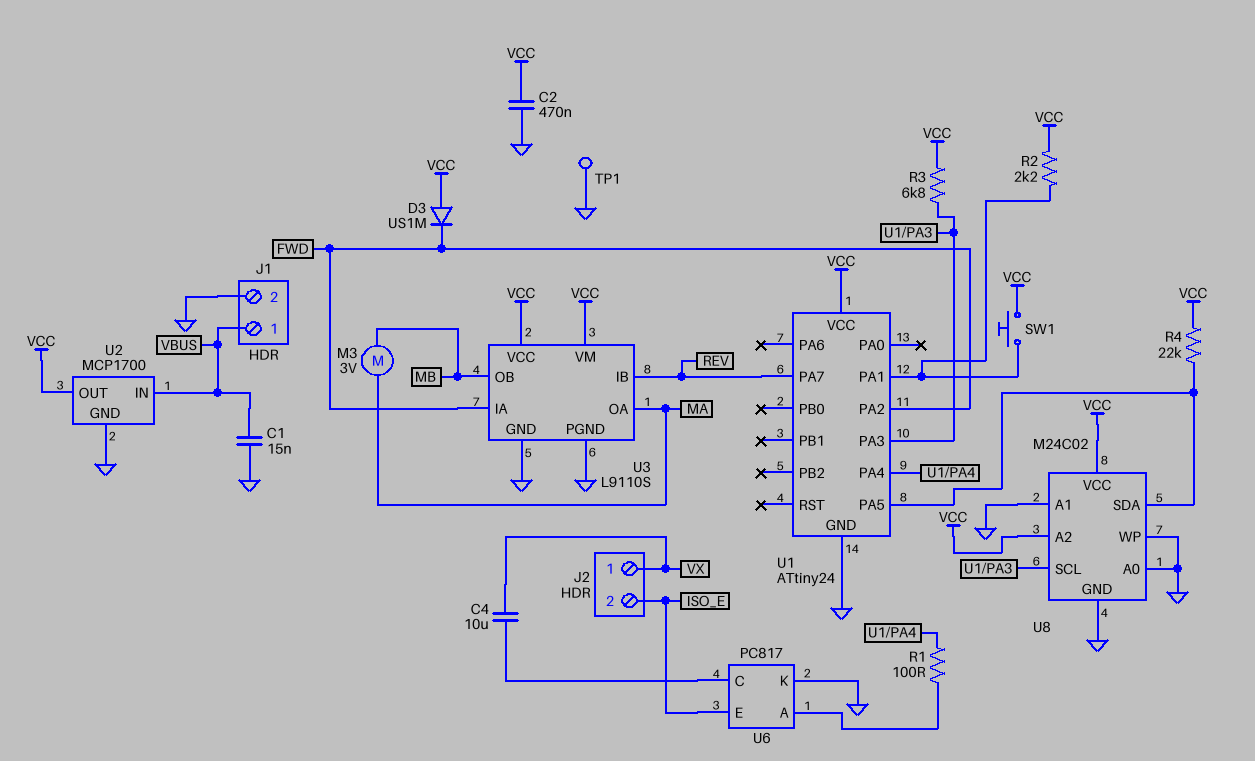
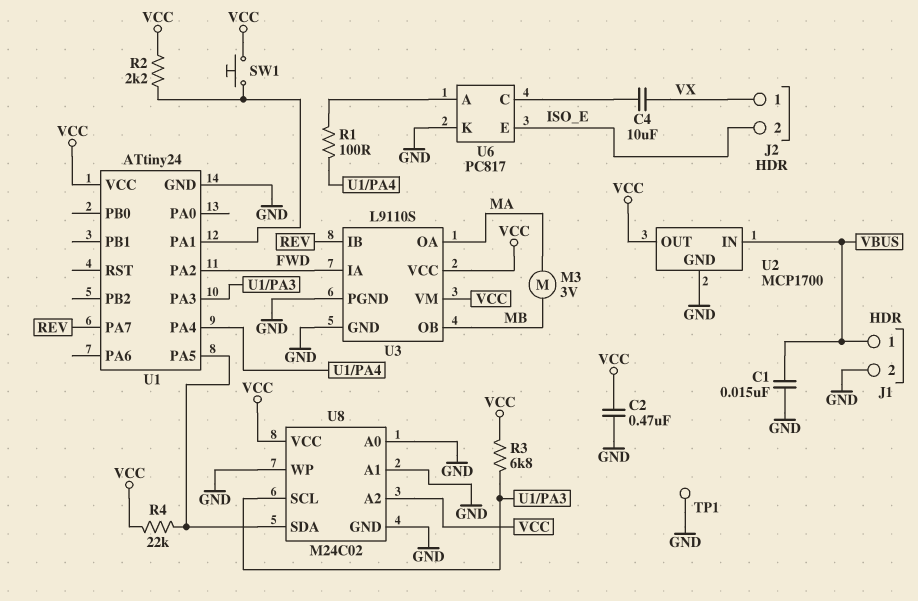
D3: diode US1M (A VCC, K FWD) -> none

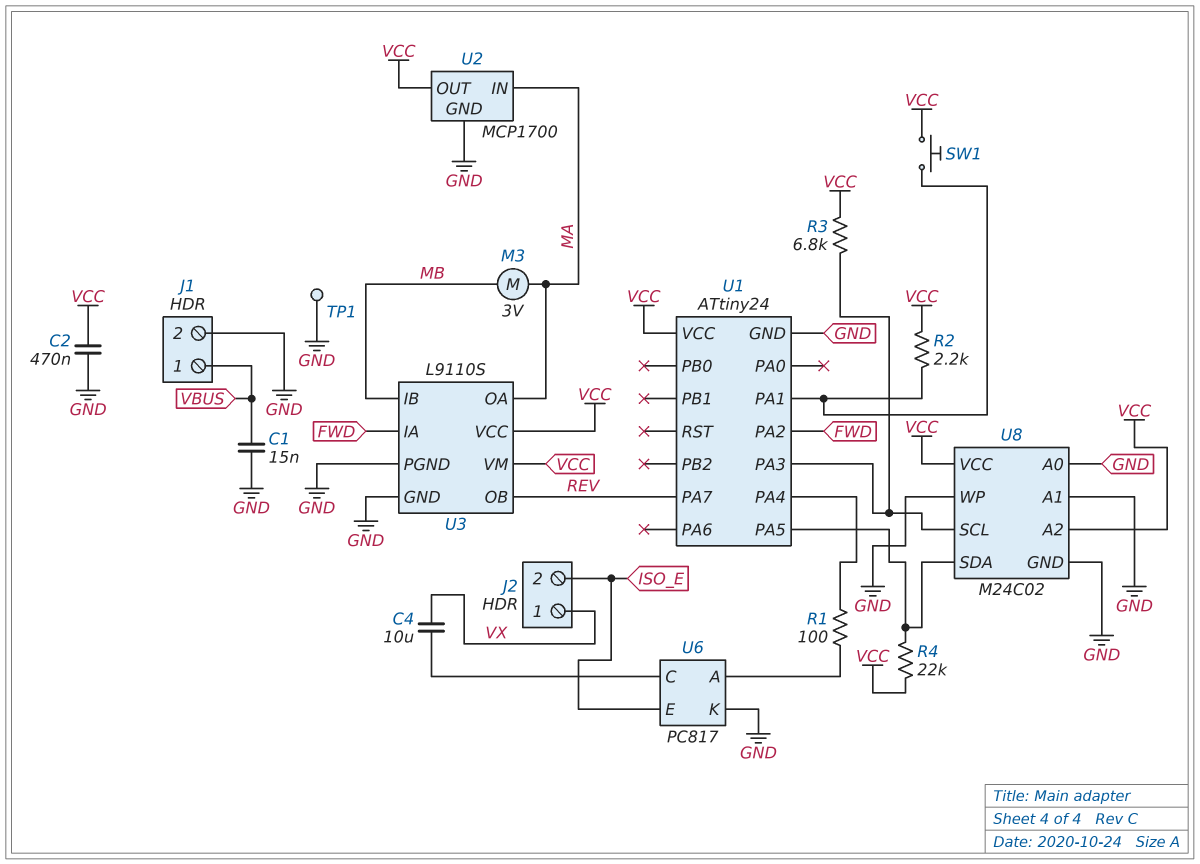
U2 pin IN: VBUS -> MA
U3 pin IB: REV -> MB
U3 pin OB: MB -> REV

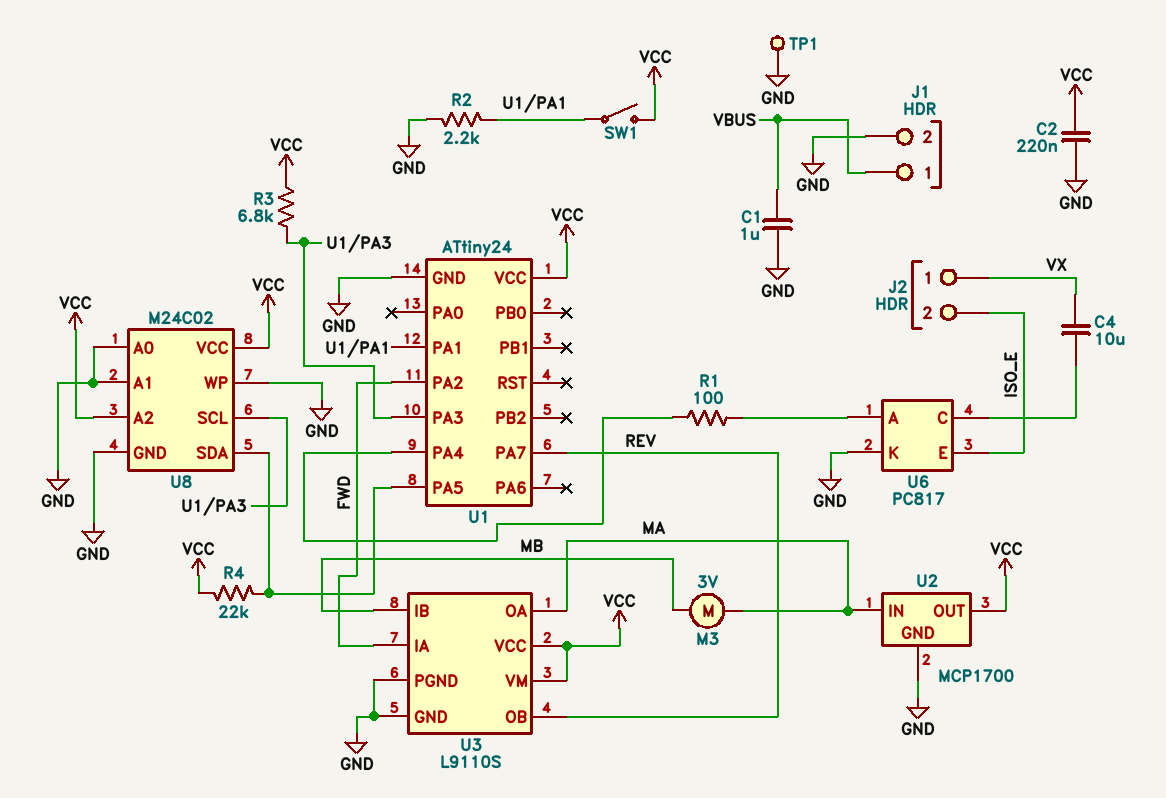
C1: 15nF (GND, VBUS) -> 1uF (GND, VBUS)
C2: 470nF (GND, VCC) -> 220nF (GND, VCC)
R2: 2.2k (U1/PA1, VCC) -> 2.2k (GND, U1/PA1)
SW1: button (U1/PA1, VCC) -> switch (U1/PA1, VCC)

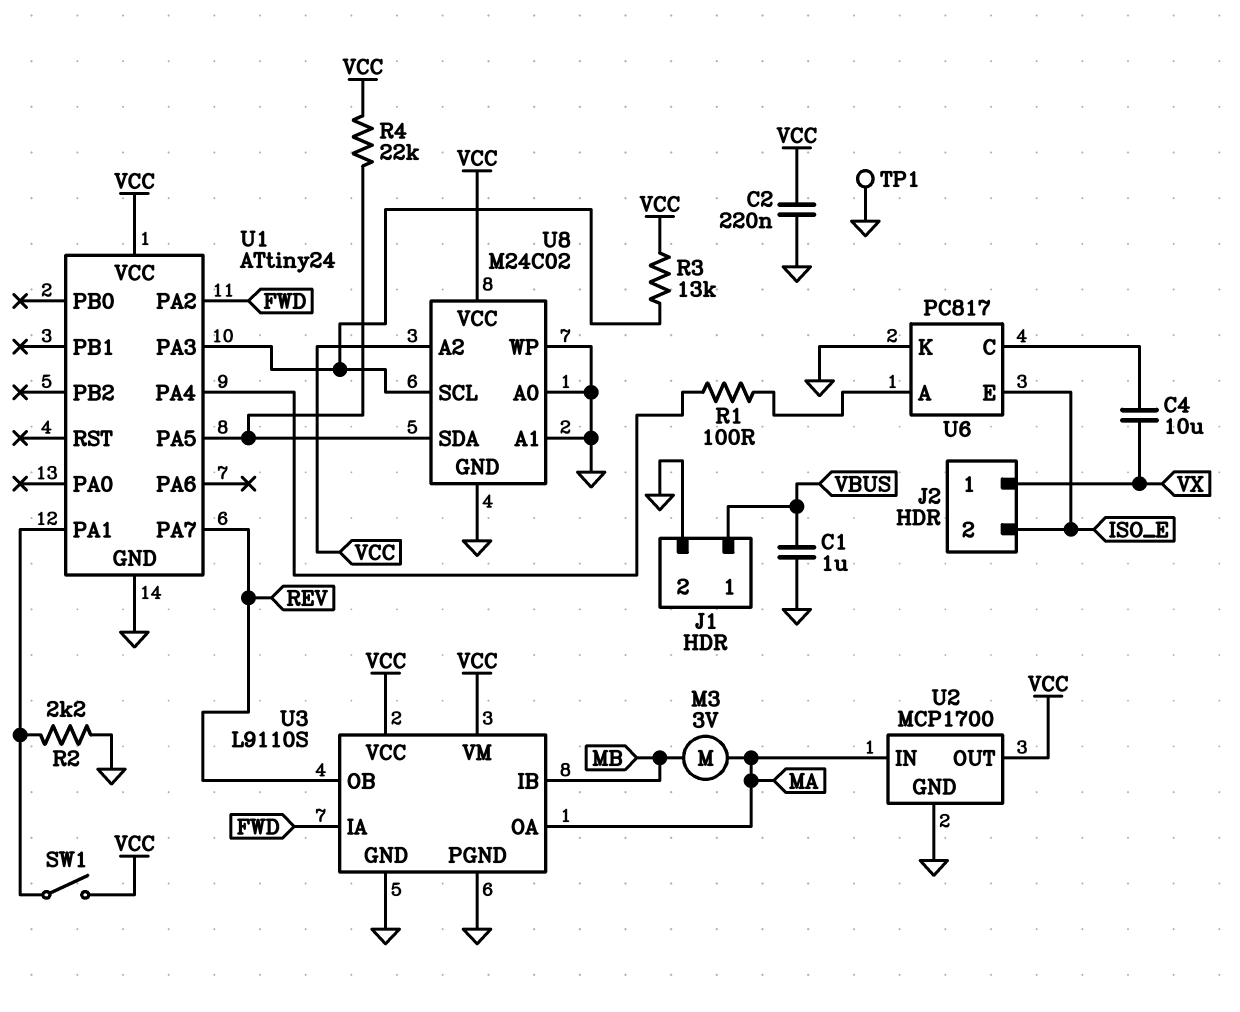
R3: 6.8k (U1/PA3, VCC) -> 13k (U1/PA3, VCC)

